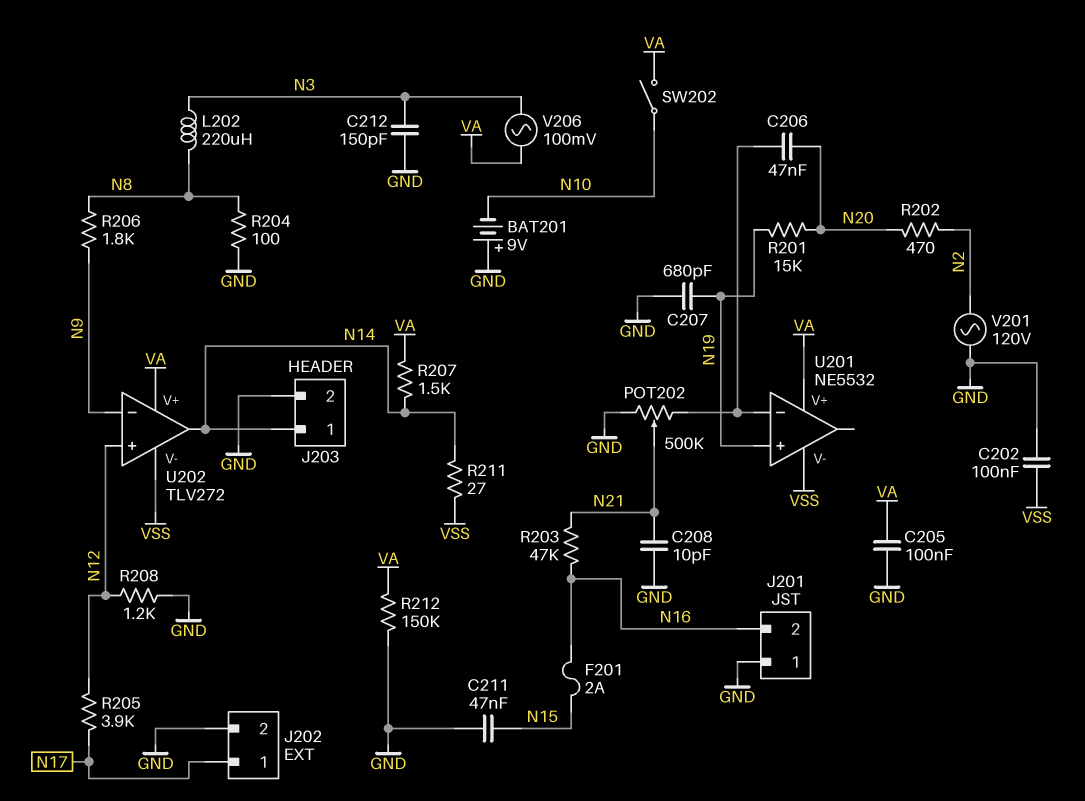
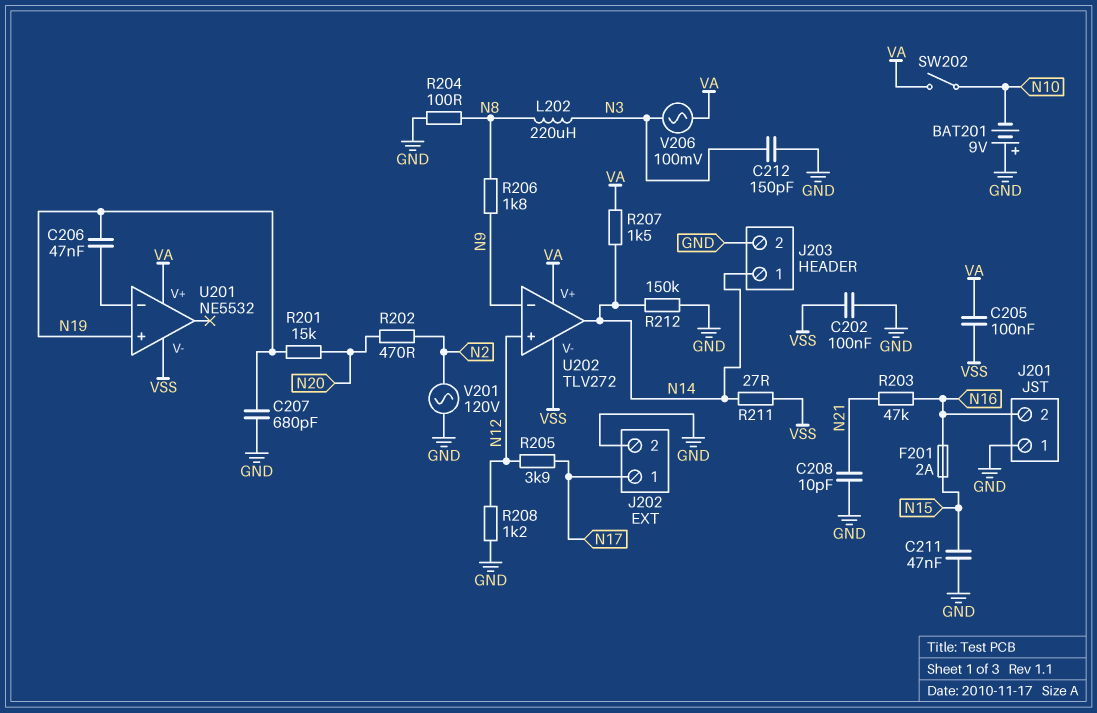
C205: 100nF (GND, VA) -> 100nF (VA, VSS)
C206: 47nF (N20, U201/in-) -> 47nF (N19, U201/in-)
POT202: 500k (GND, U201/in-, wiper N21) -> none
R212: 150k (GND, VA) -> 150k (GND, N14)

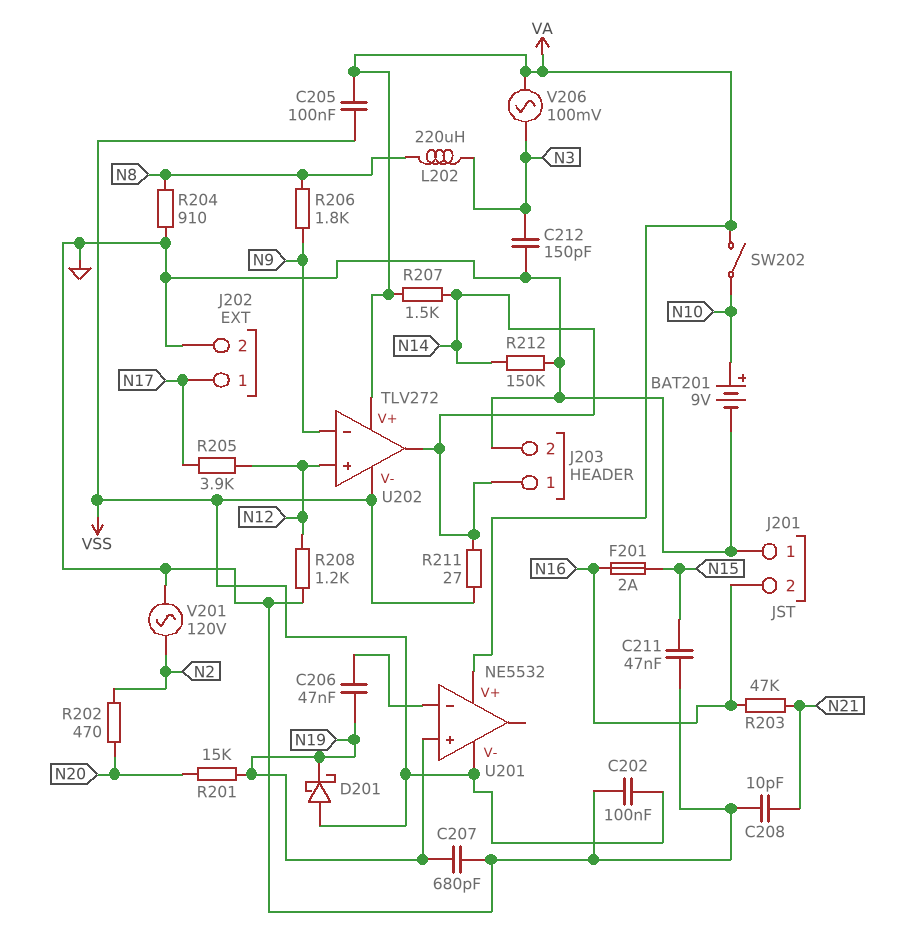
BAT201: 9V (plus GND, minus N10) -> 9V (plus N10, minus GND)
D201: none -> schottky (A VSS, K N19)
R204: 100 (GND, N8) -> 910 (GND, N8)

